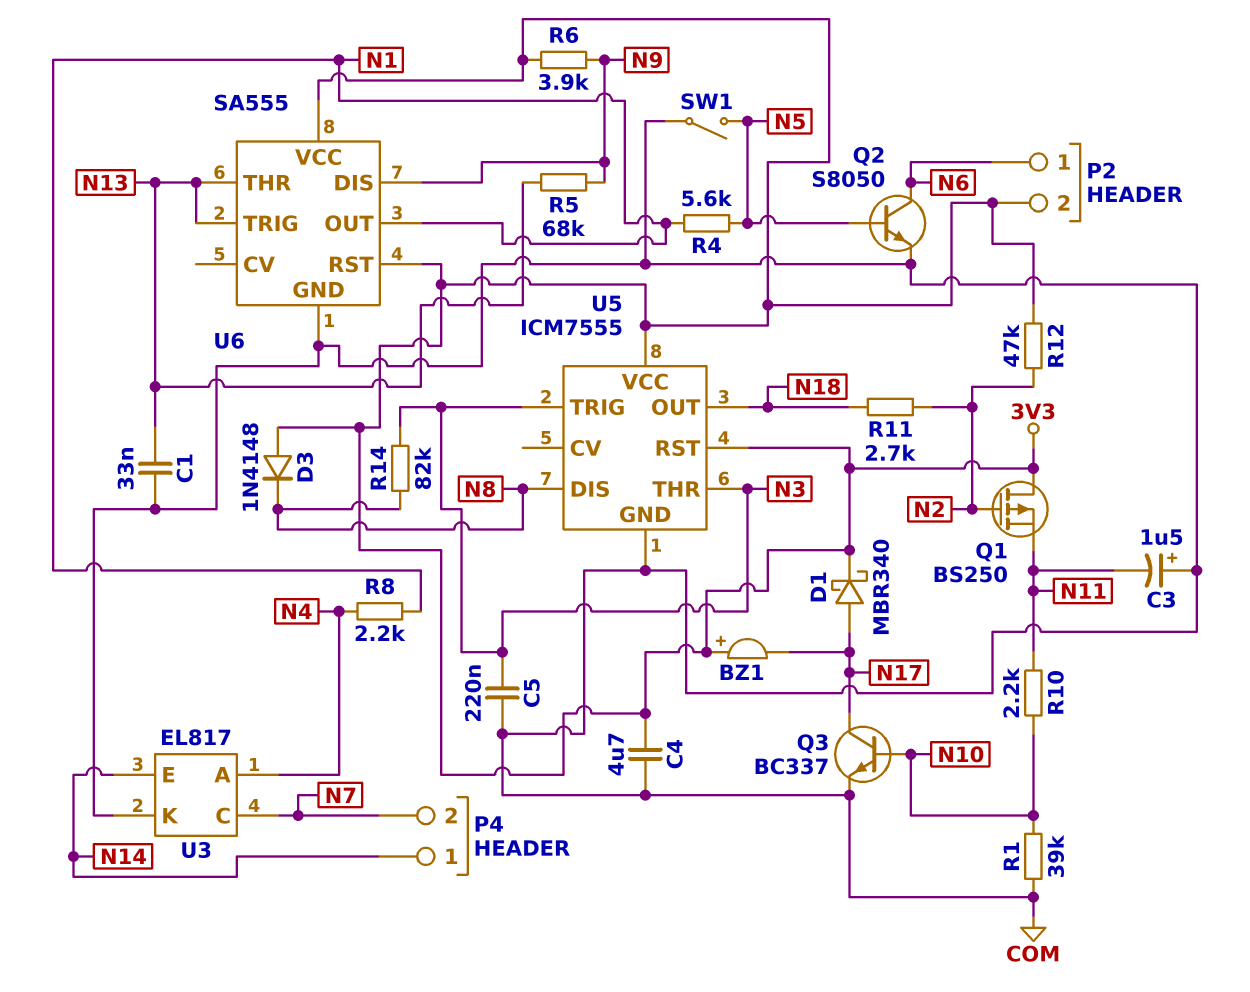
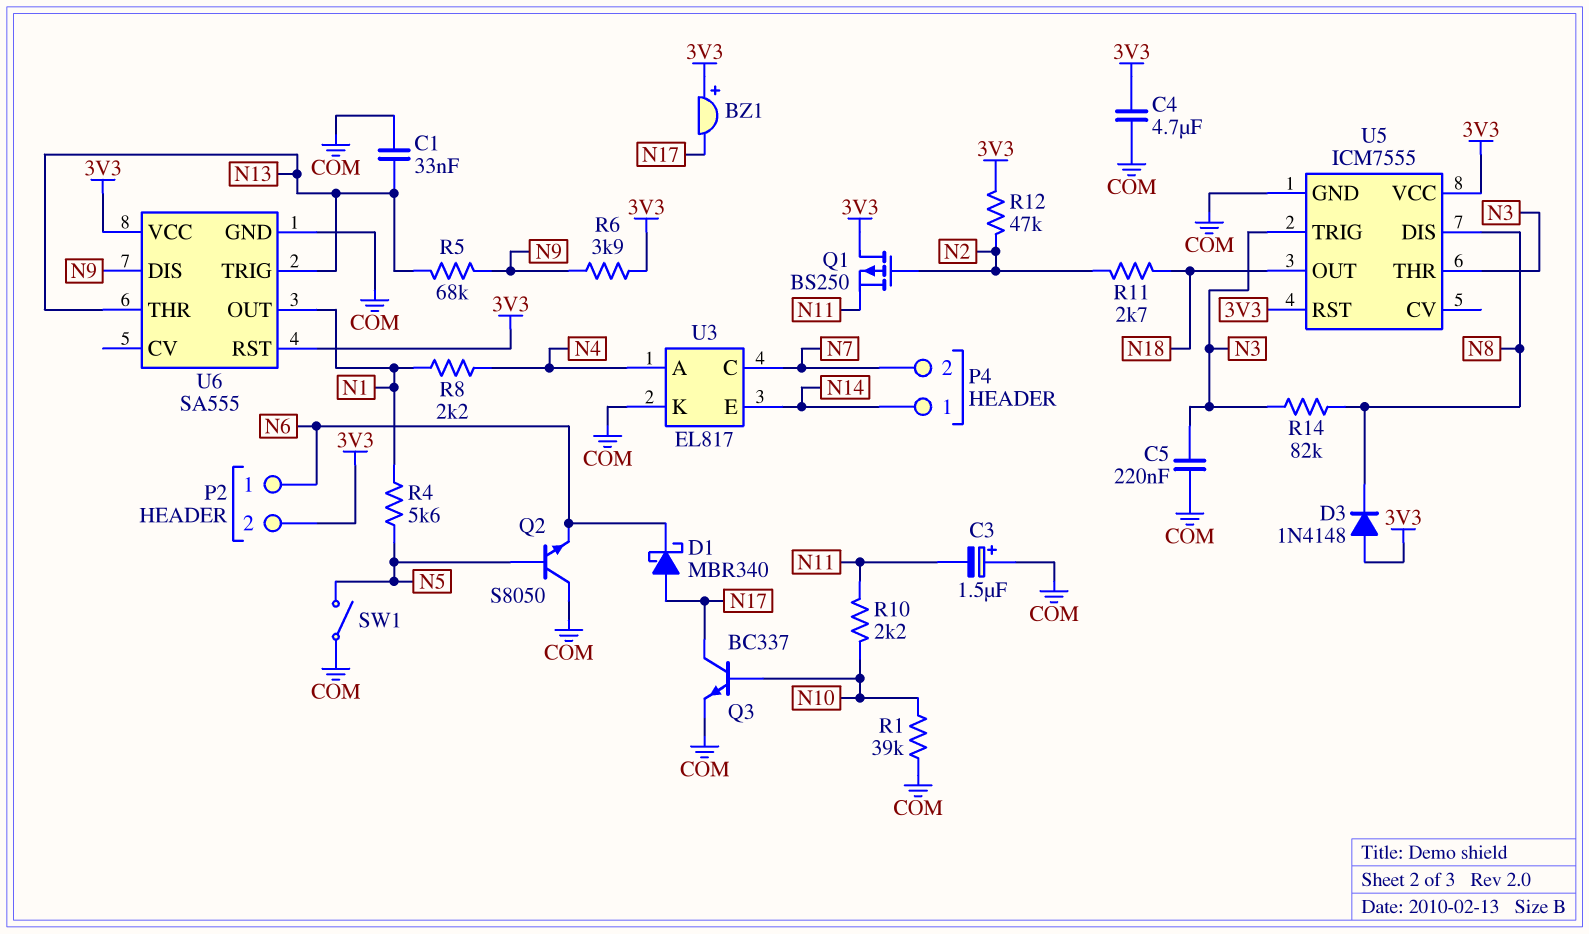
D1: schottky MBR340 (A N17, K 3V3) -> schottky MBR340 (A N17, K N6)
Q2: NPN S8050 (B N5, C N6, E COM) -> NPN S8050 (B N5, C COM, E N6)

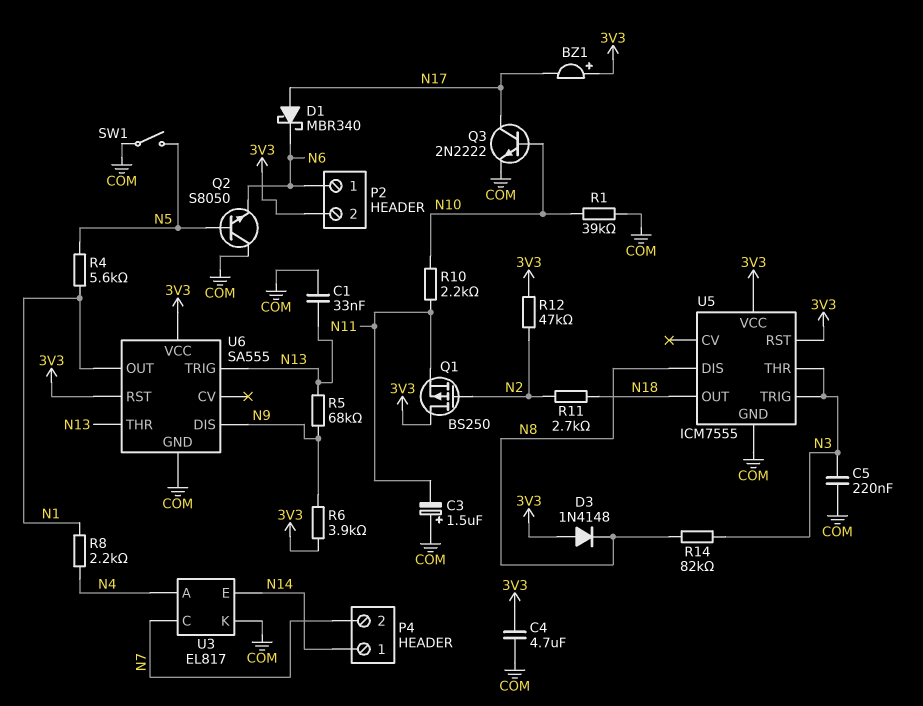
Q3: NPN BC337 (B N10, C N17, E COM) -> NPN 2N2222 (B N10, C N17, E COM)

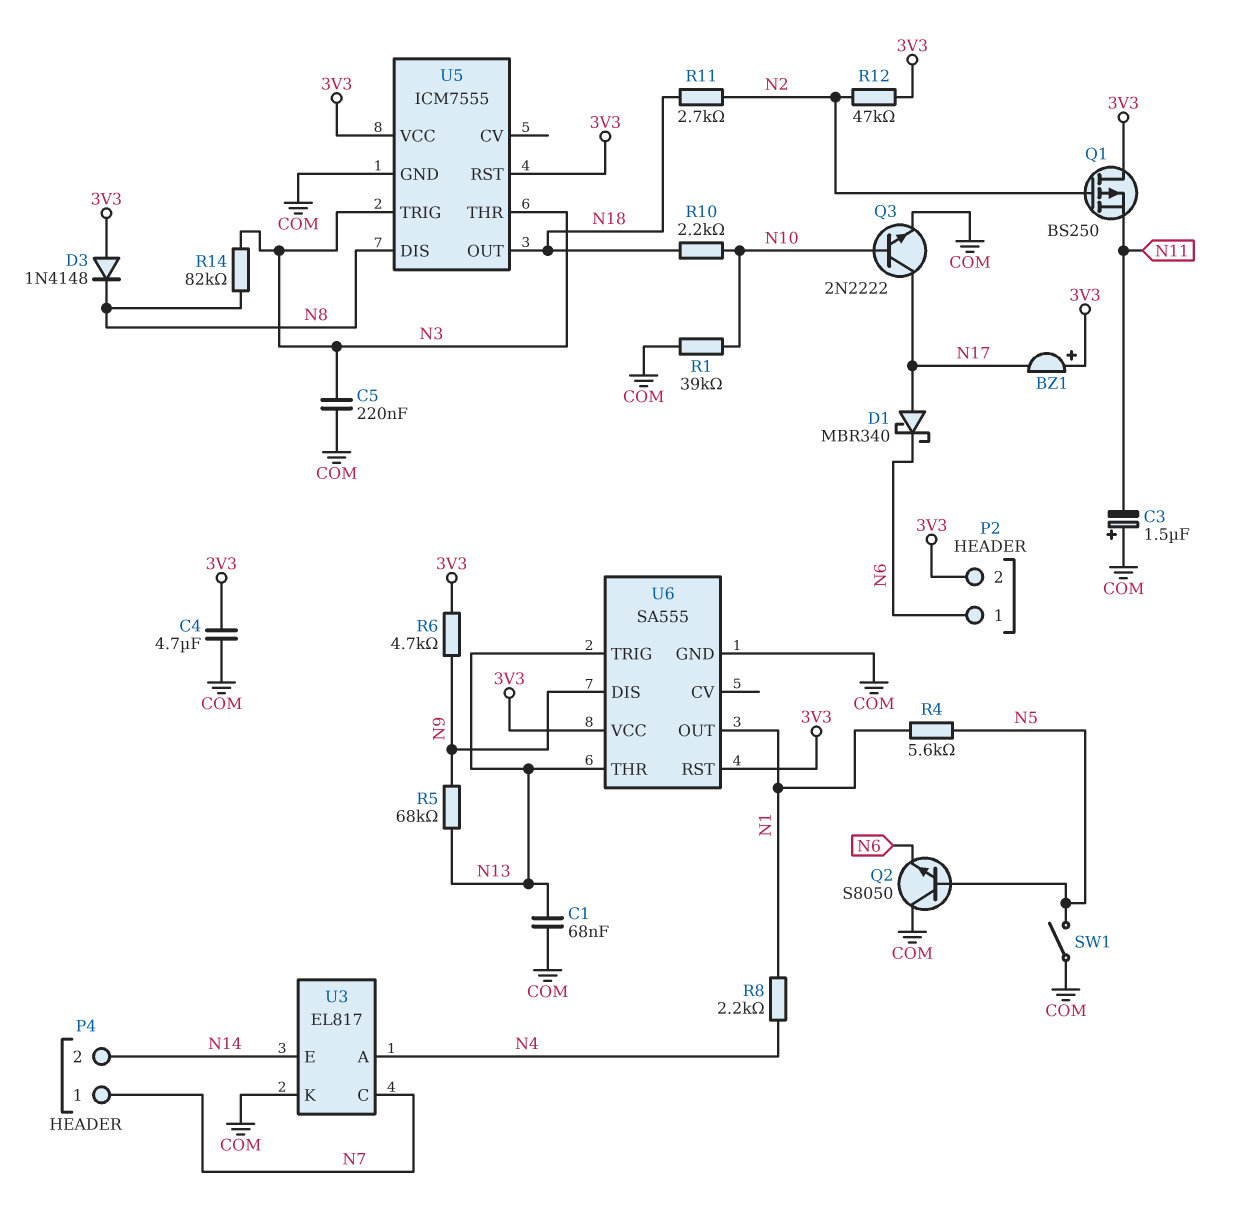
C1: 33nF (COM, N13) -> 68nF (COM, N13)
P4 pin 1: N14 -> N7
P4 pin 2: N7 -> N14
R6: 3.9k (3V3, N9) -> 4.7k (3V3, N9)
R10: 2.2k (N10, N11) -> 2.2k (N10, N18)

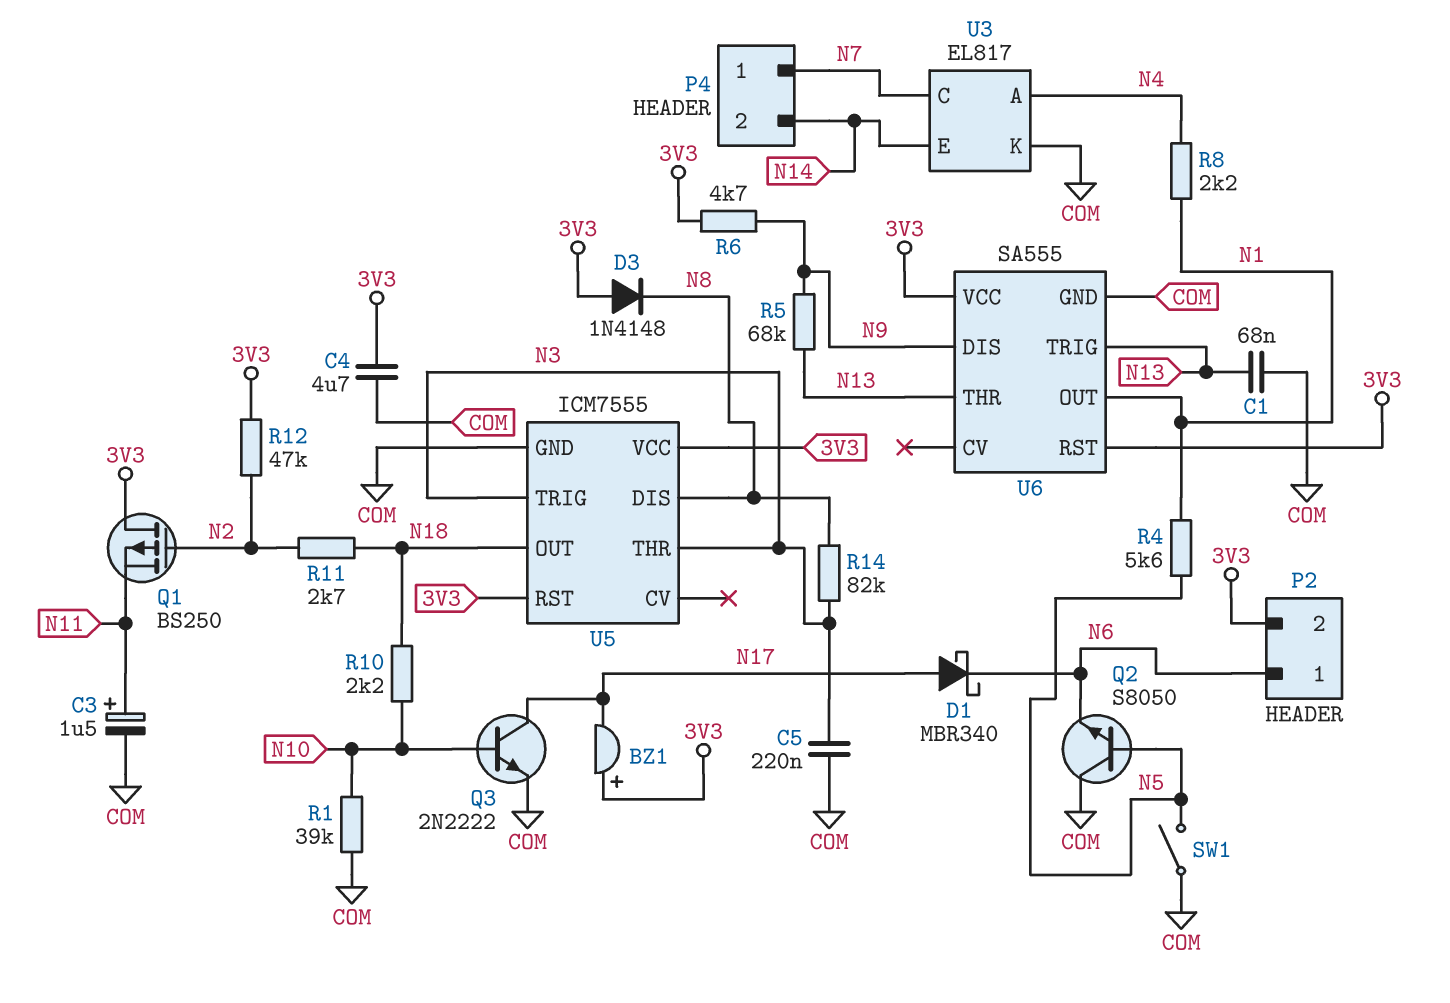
C3: 1.5uF (plus COM, minus N11) -> 1.5uF (plus N11, minus COM)

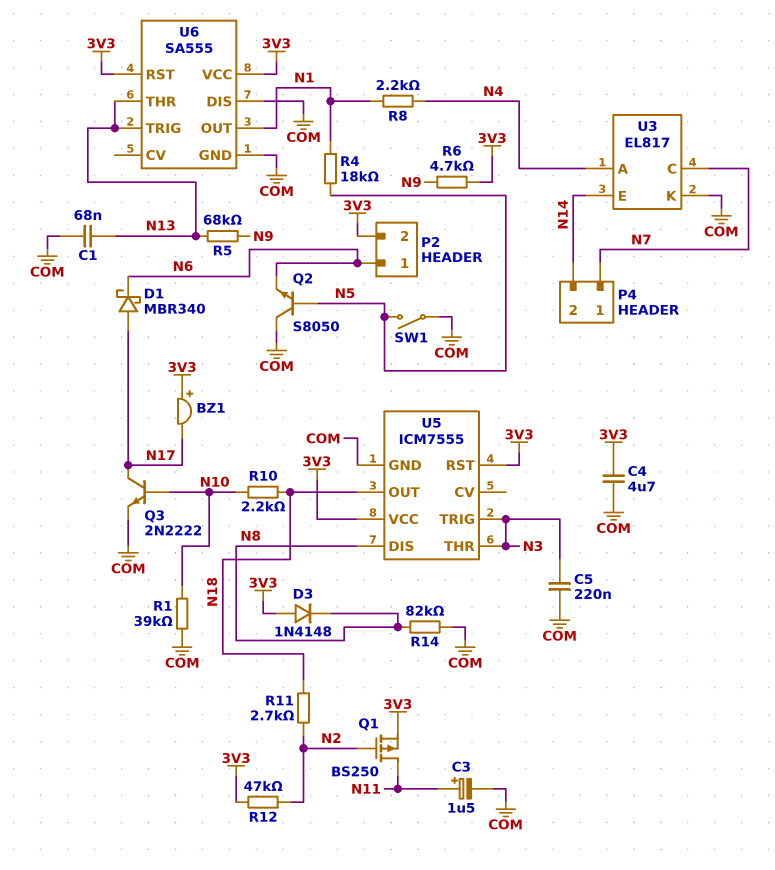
Q1: PMOS BS250 (G N2, D 3V3, S N11) -> PMOS BS250 (G N2, D N11, S 3V3)
R4: 5.6k (N1, N5) -> 18k (N1, N5)
R14: 82k (N3, N8) -> 82k (COM, N8)
U6 pin DIS: N9 -> COM

